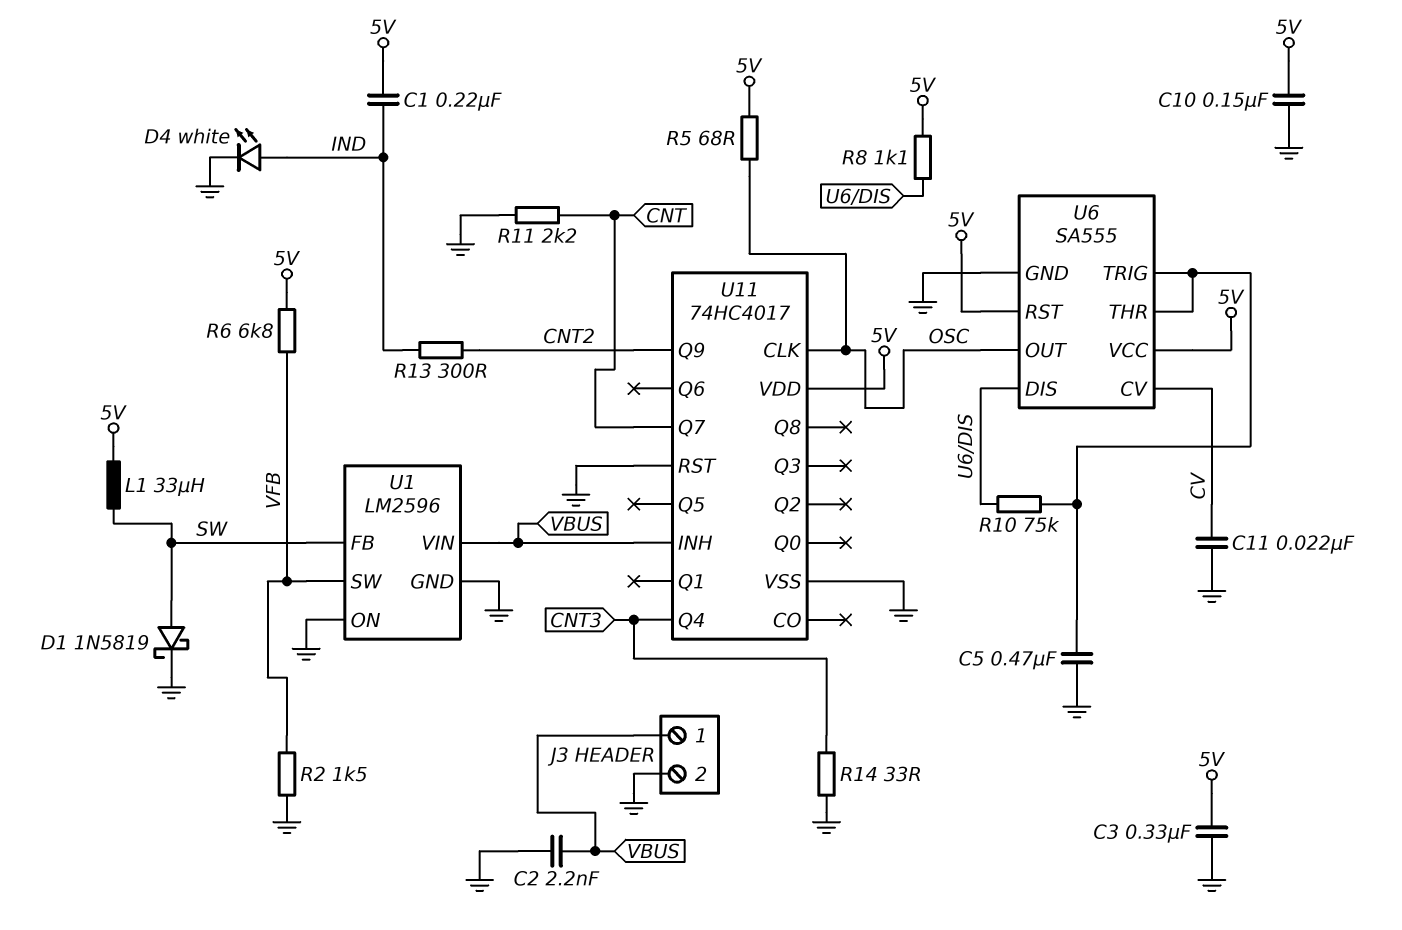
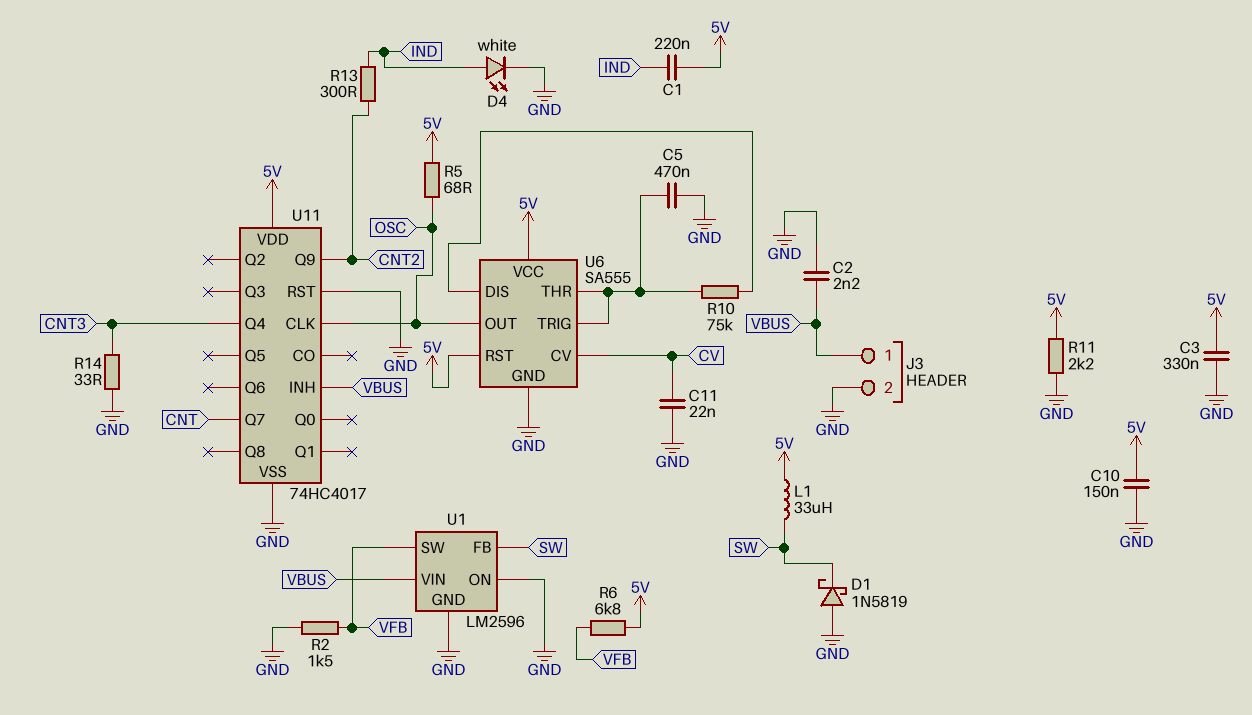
D1: schottky 1N5819 (A SW, K GND) -> schottky 1N5819 (A GND, K SW)
R8: 1.1k (5V, U6/DIS) -> none
R11: 2.2k (CNT, GND) -> 2.2k (5V, GND)

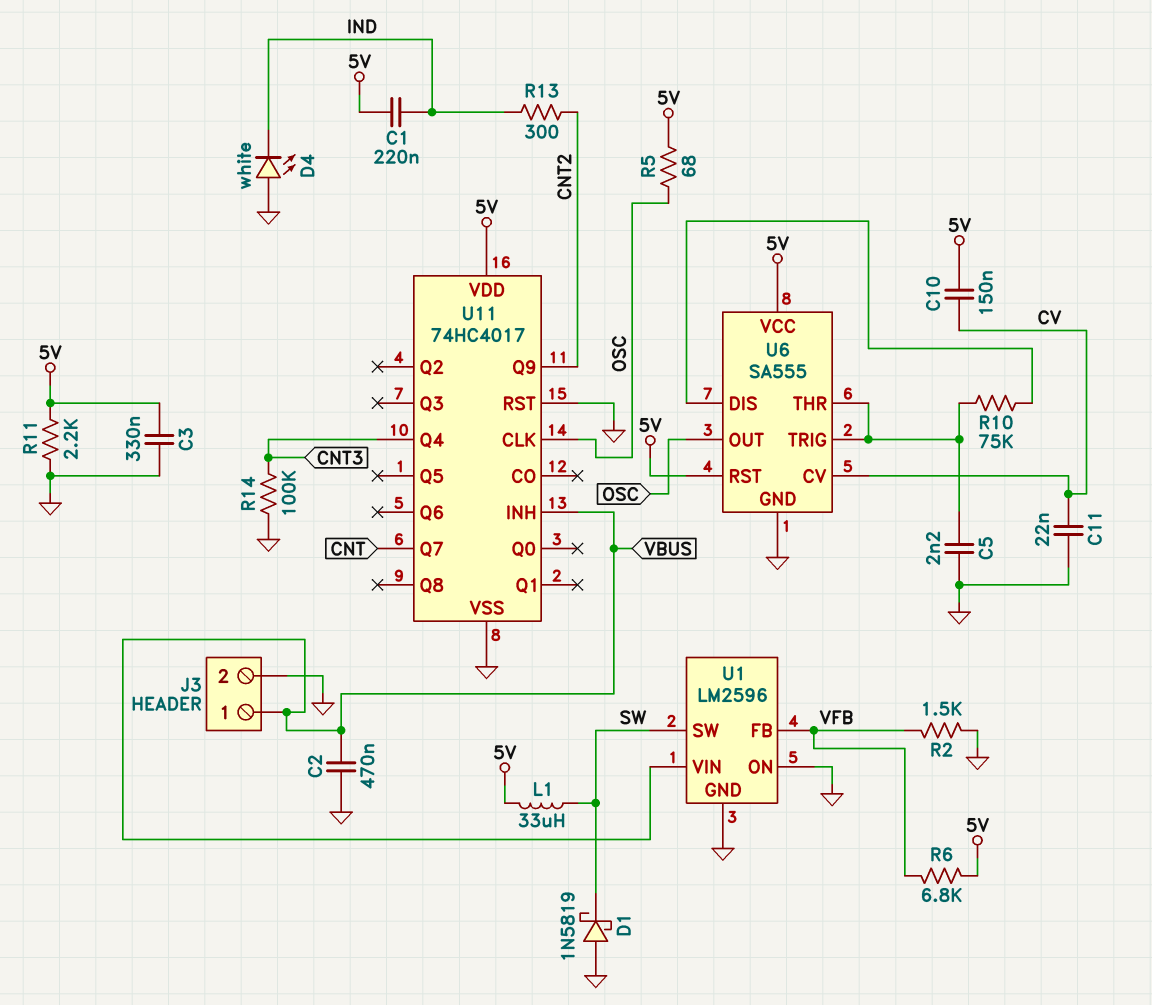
C2: 2.2nF (GND, VBUS) -> 470nF (GND, VBUS)
C5: 470nF (GND, U6/THR) -> 2.2nF (GND, U6/THR)
C10: 150nF (5V, GND) -> 150nF (5V, CV)
D4: LED white (A IND, K GND) -> LED white (A GND, K IND)
R14: 33 (CNT3, GND) -> 100k (CNT3, GND)
U1 pin FB: SW -> VFB
U1 pin SW: VFB -> SW

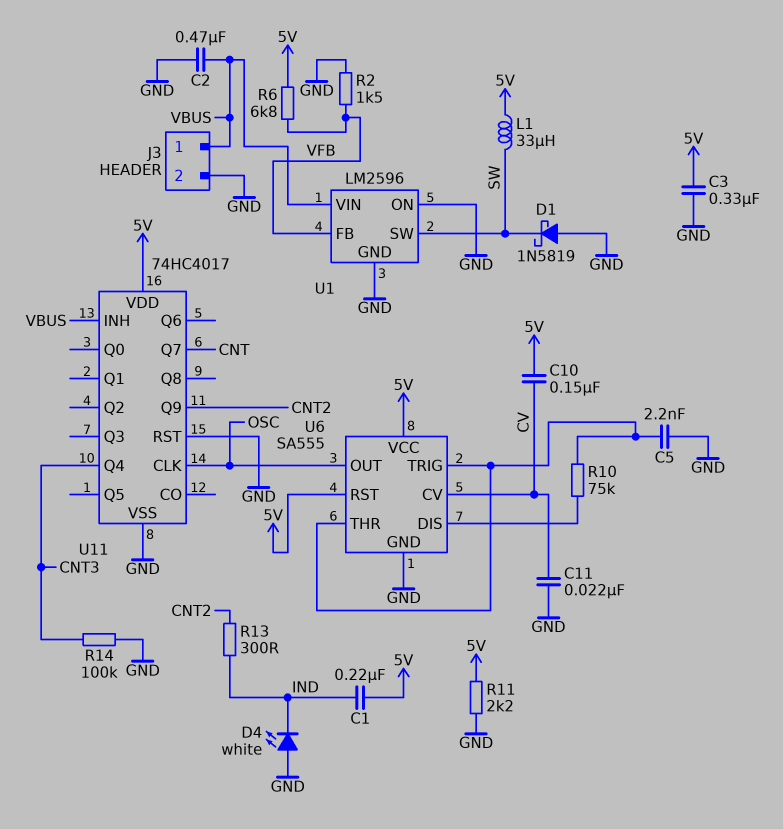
R5: 68 (5V, OSC) -> none

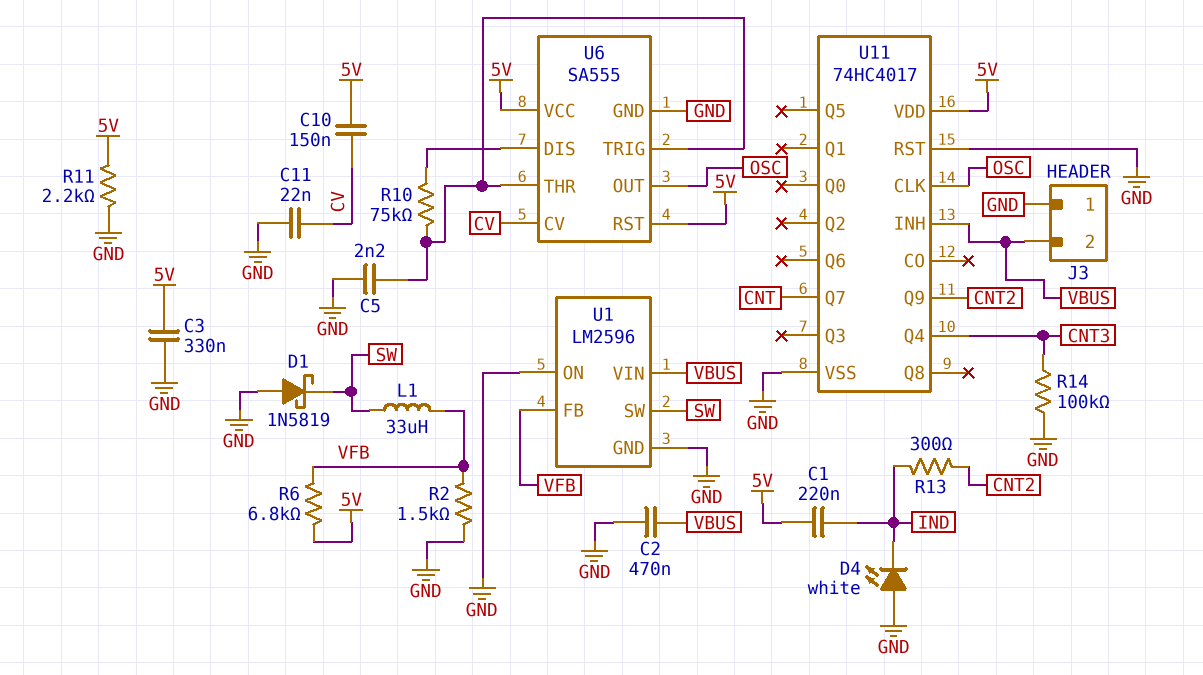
J3 pin 1: VBUS -> GND
J3 pin 2: GND -> VBUS
L1: 33uH (5V, SW) -> 33uH (SW, VFB)

